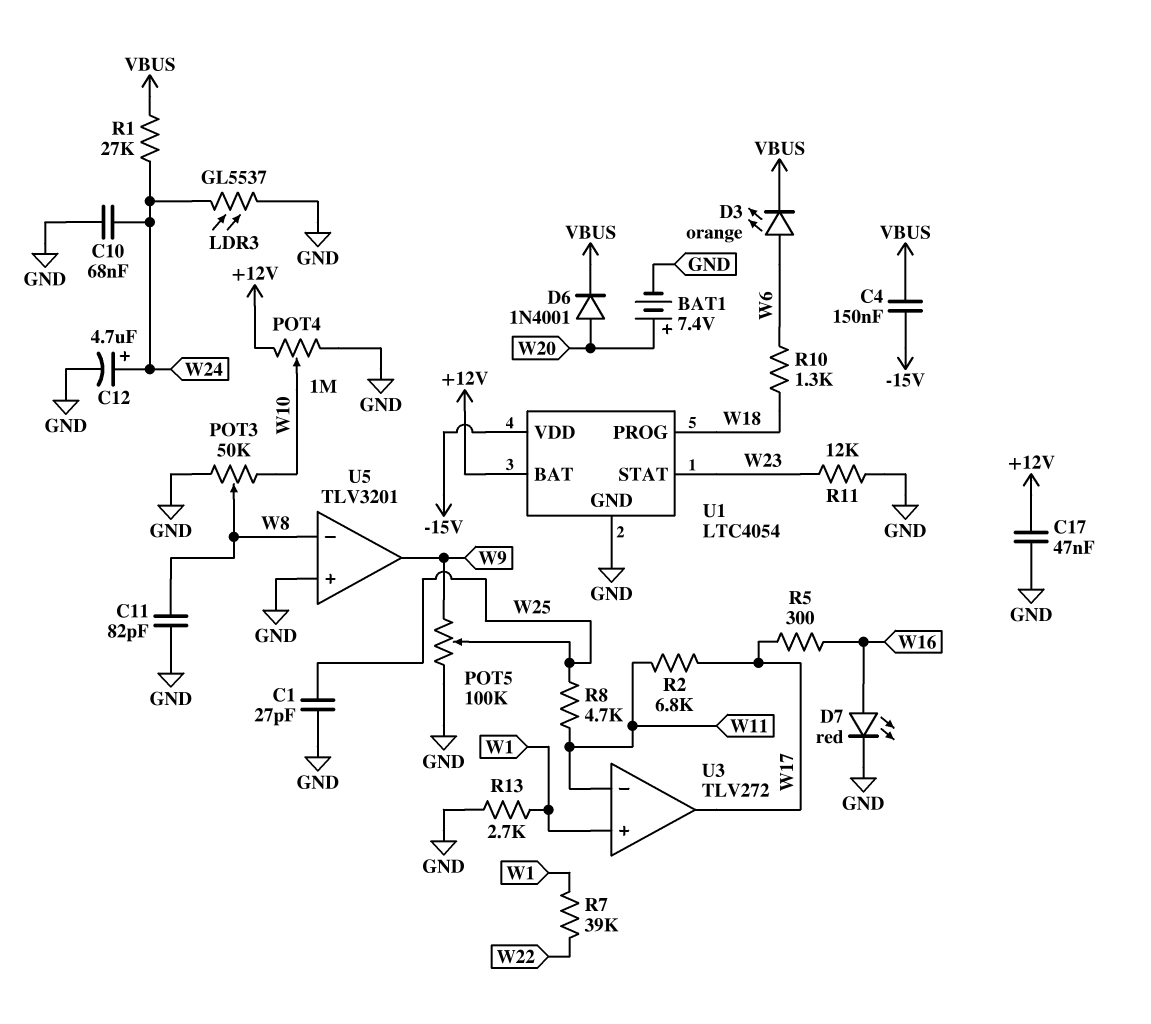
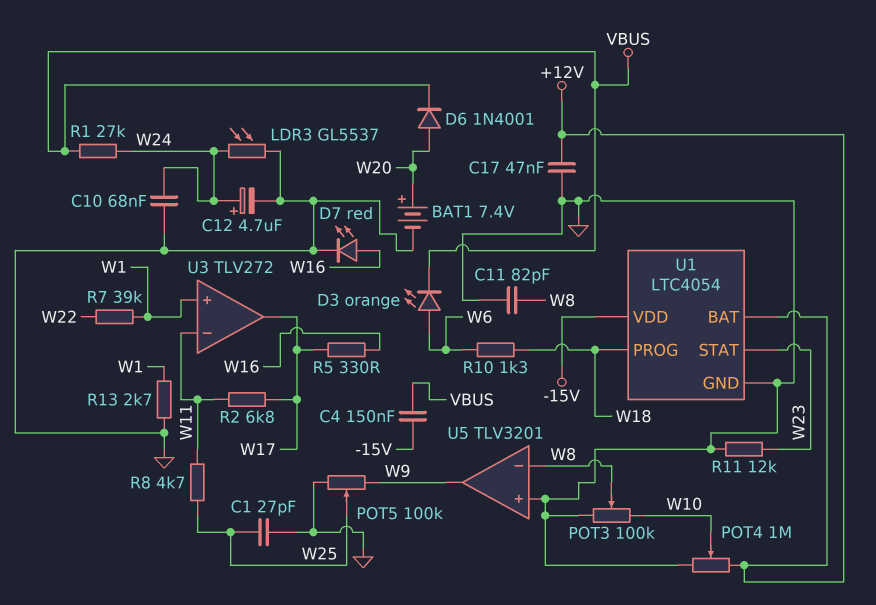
POT3: 50k (GND, W10, wiper W8) -> 100k (GND, W10, wiper W8)
R5: 300 (W16, W17) -> 330 (W16, W17)

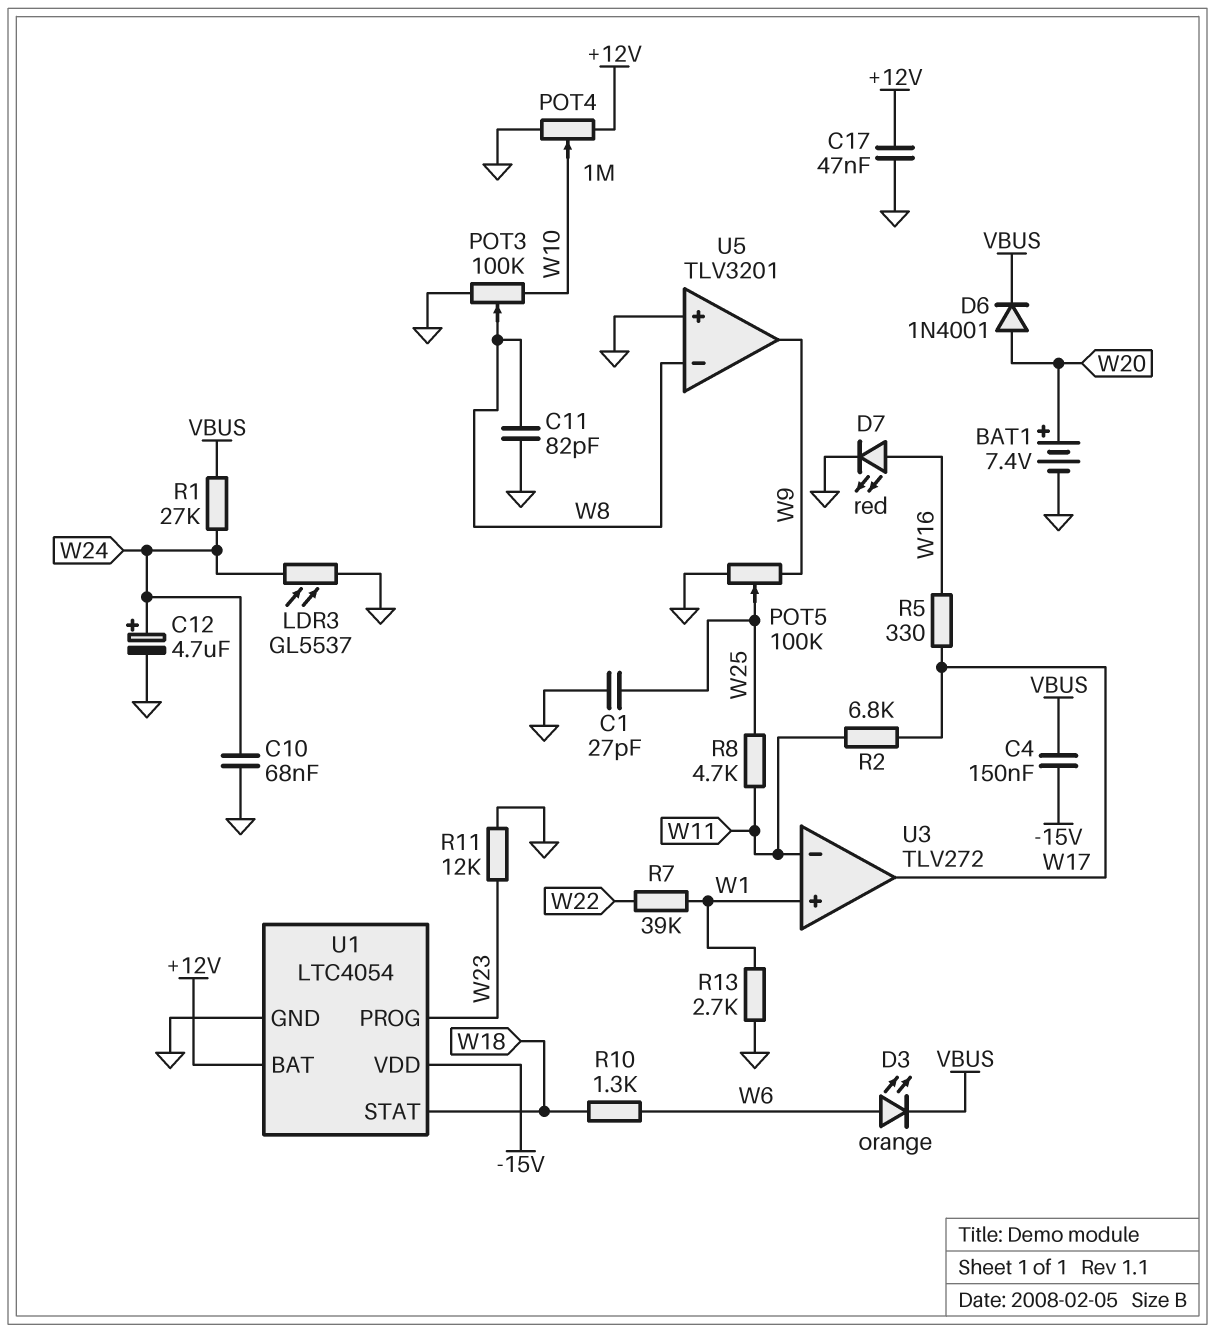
U1 pin PROG: W18 -> W23
U1 pin STAT: W23 -> W18

